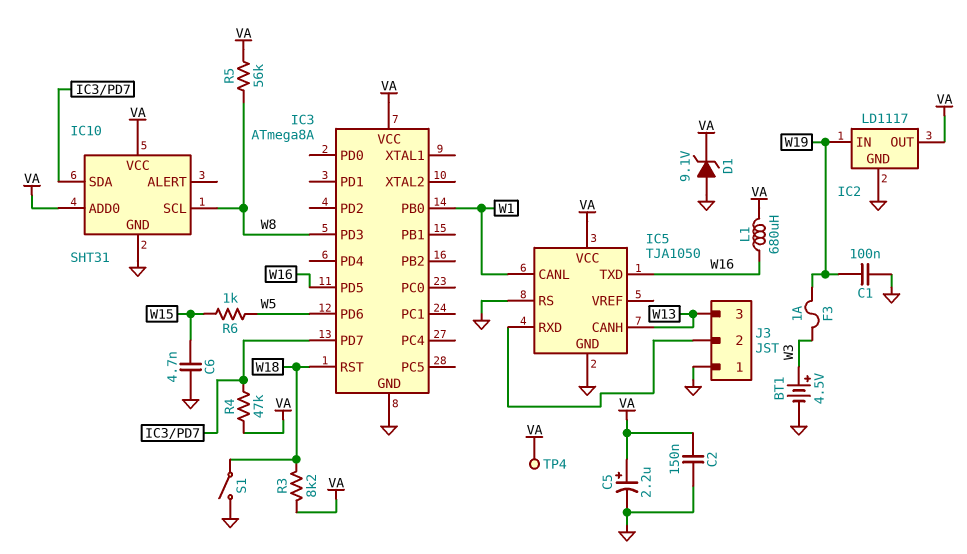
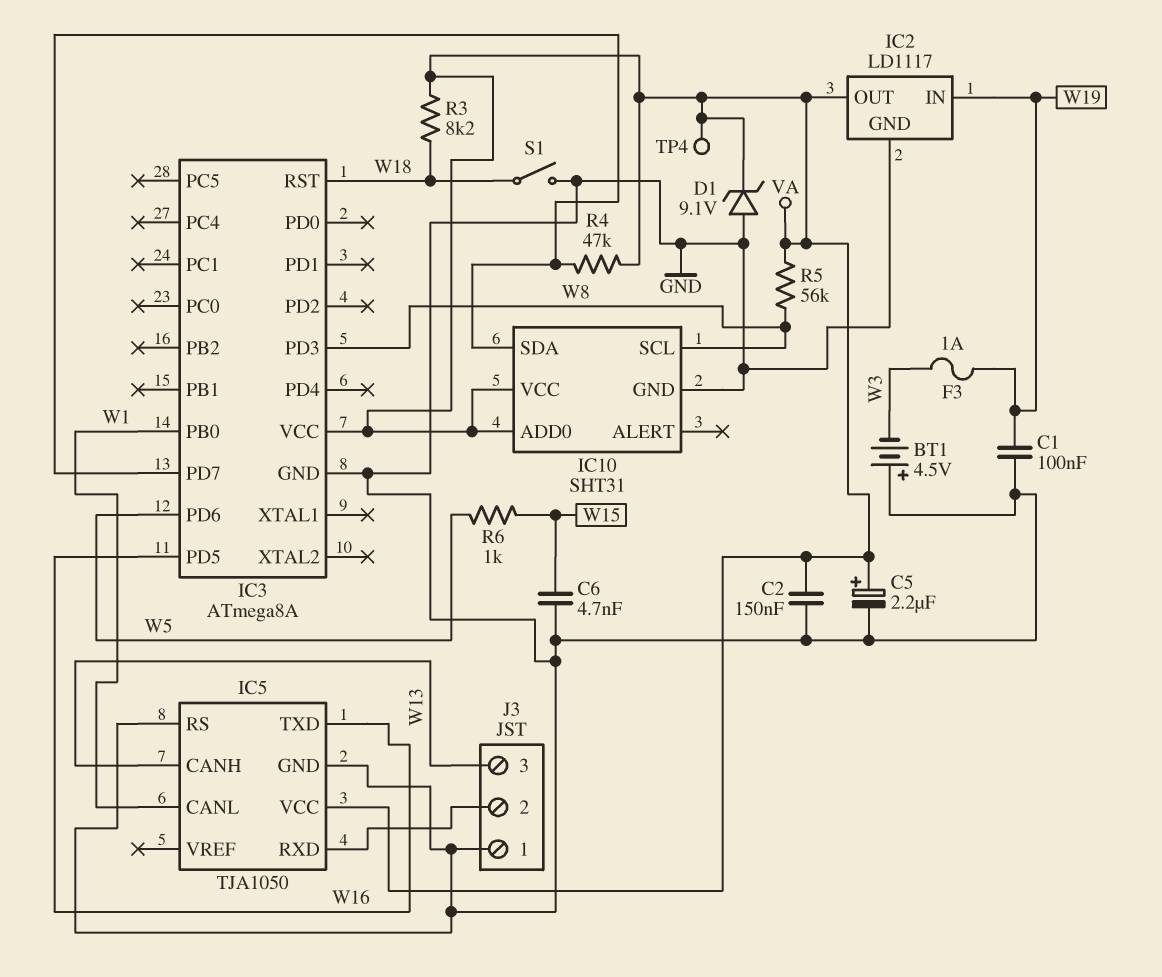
BT1: 4.5V (plus W3, minus GND) -> 4.5V (plus GND, minus W3)
L1: 680uH (VA, W16) -> none

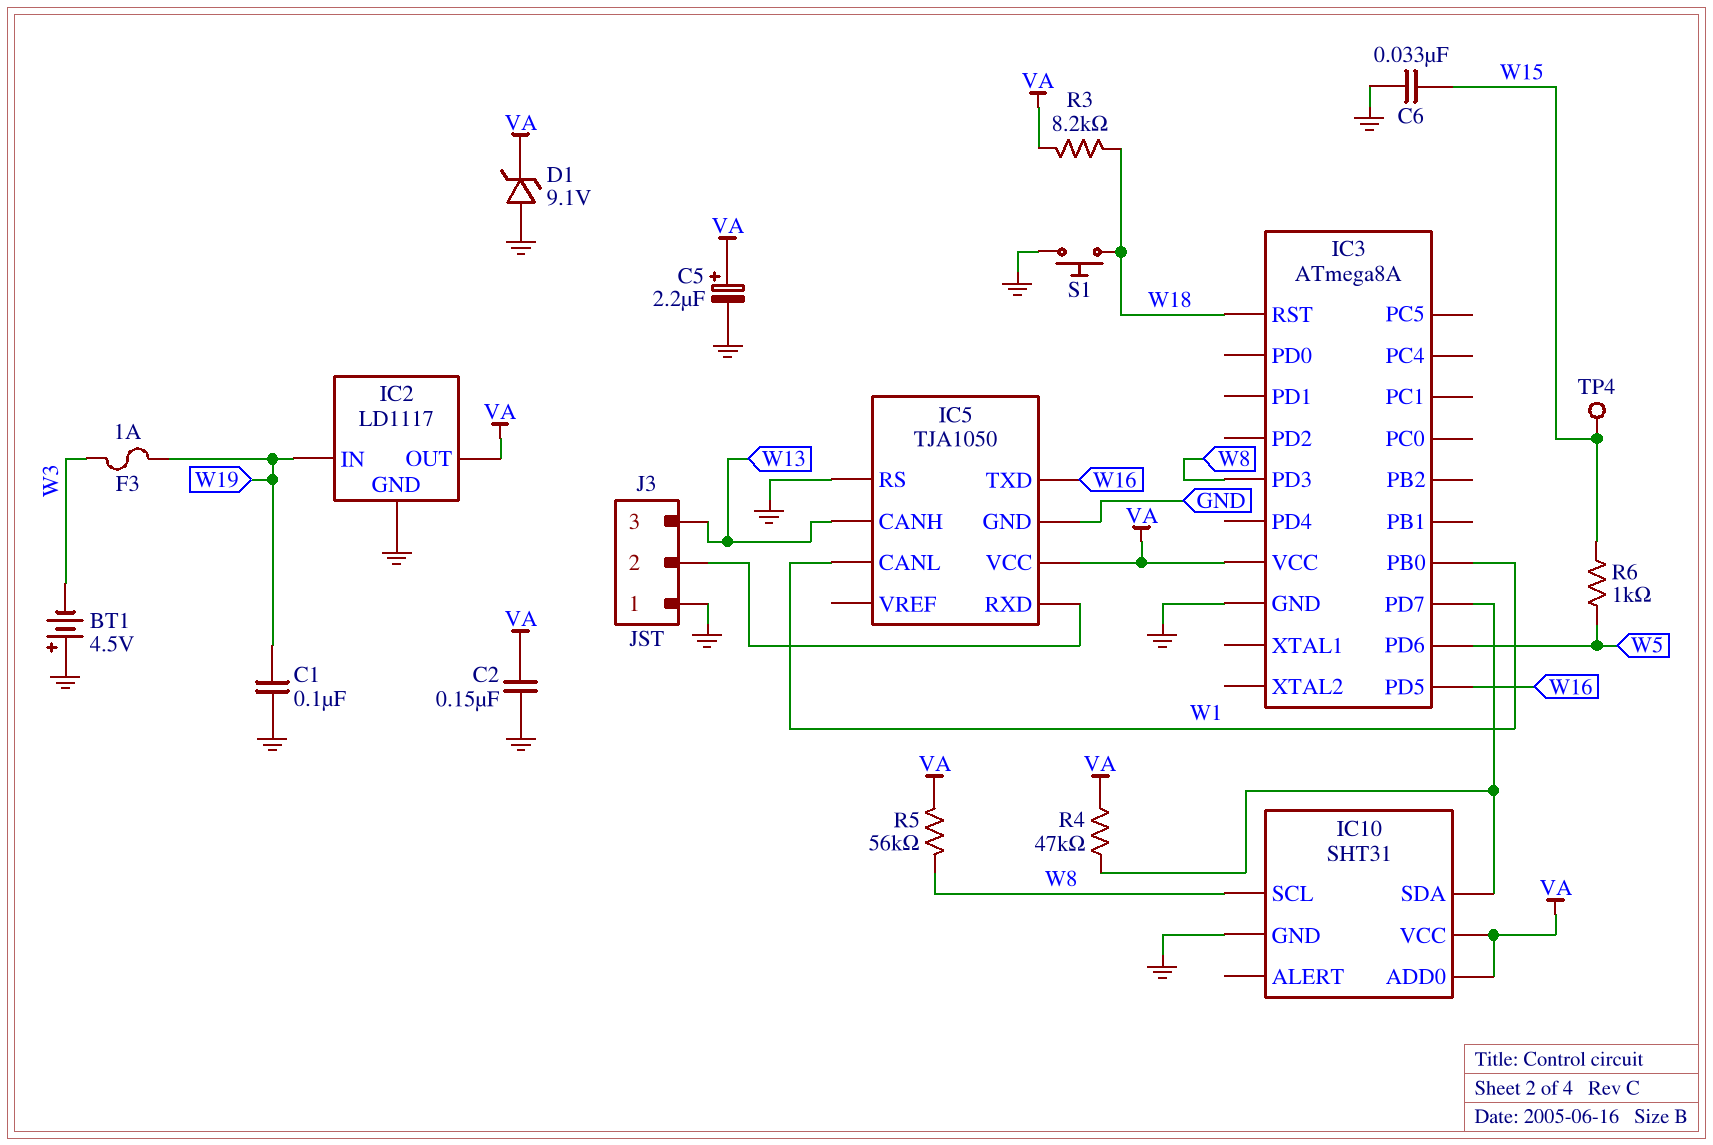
C6: 4.7nF (GND, W15) -> 33nF (GND, W15)
S1: switch (GND, W18) -> button (GND, W18)
TP4: test point (VA) -> test point (W15)

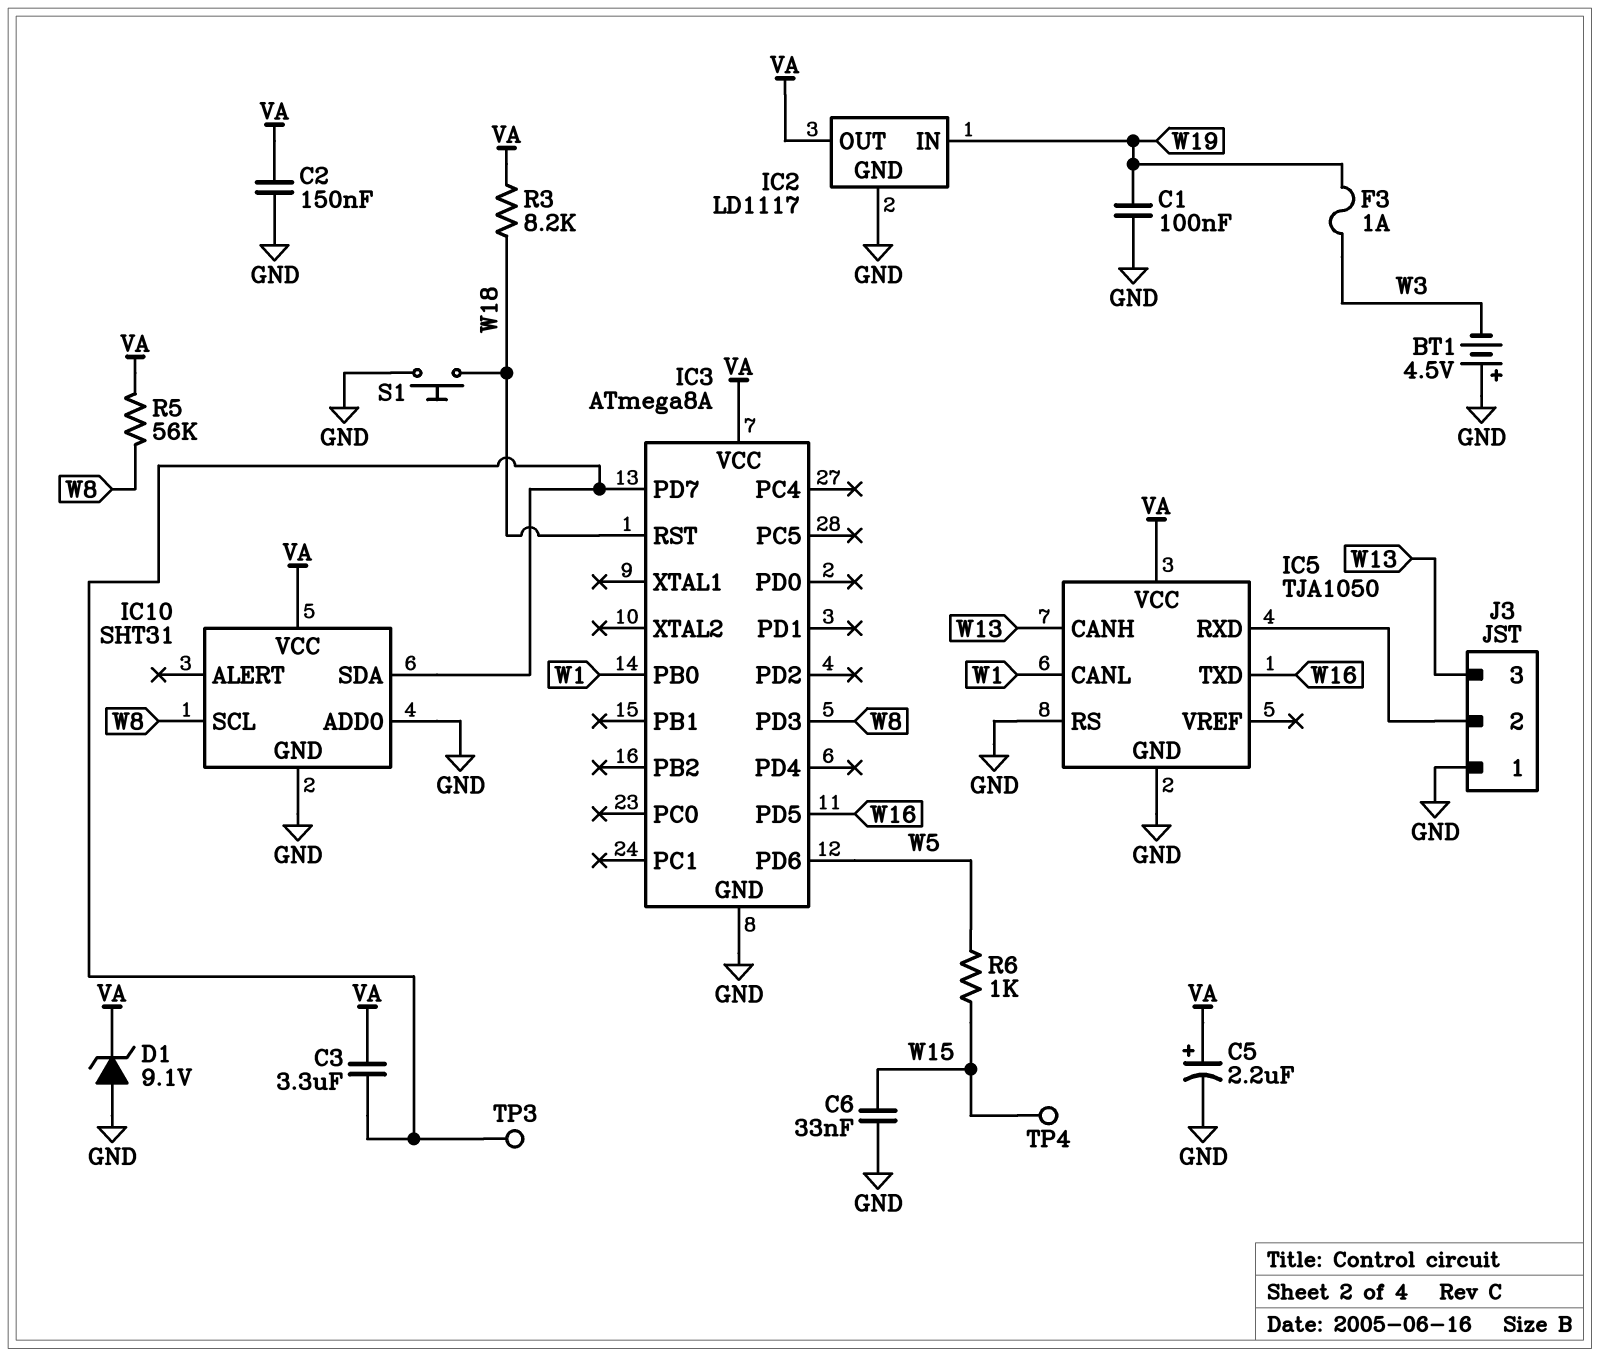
C3: none -> 3.3uF (IC3/PD7, VA)
IC10 pin ADD0: VA -> GND
R4: 47k (IC3/PD7, VA) -> none
TP3: none -> test point (IC3/PD7)

